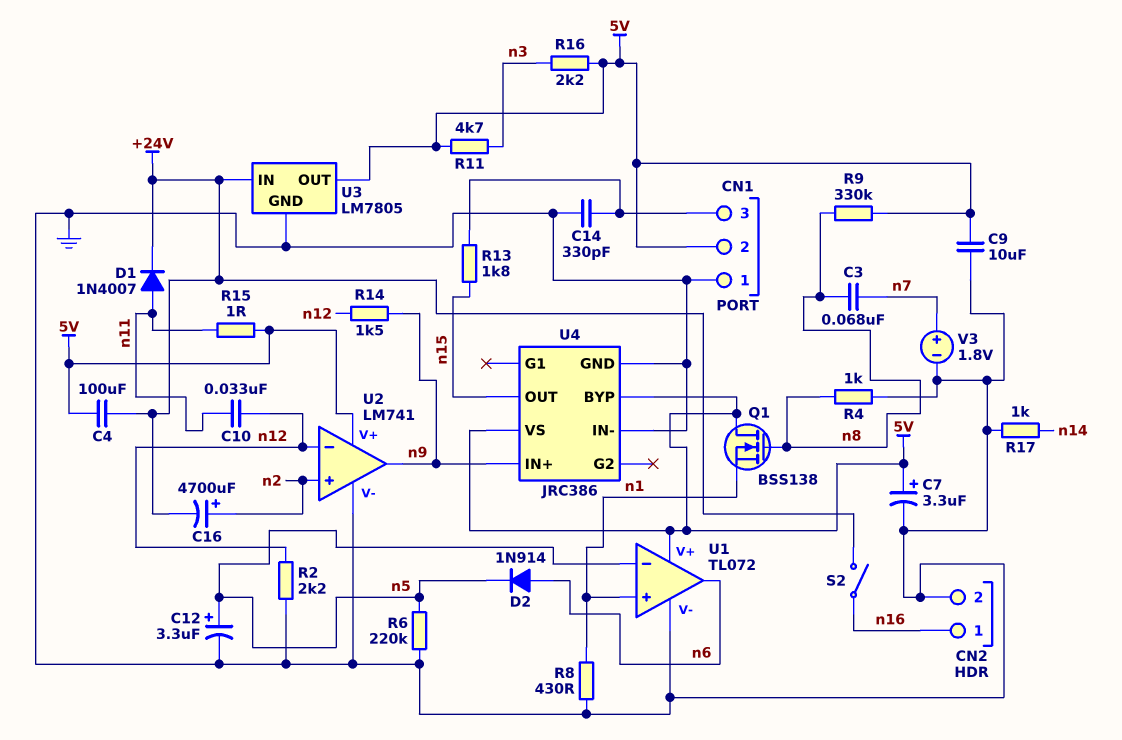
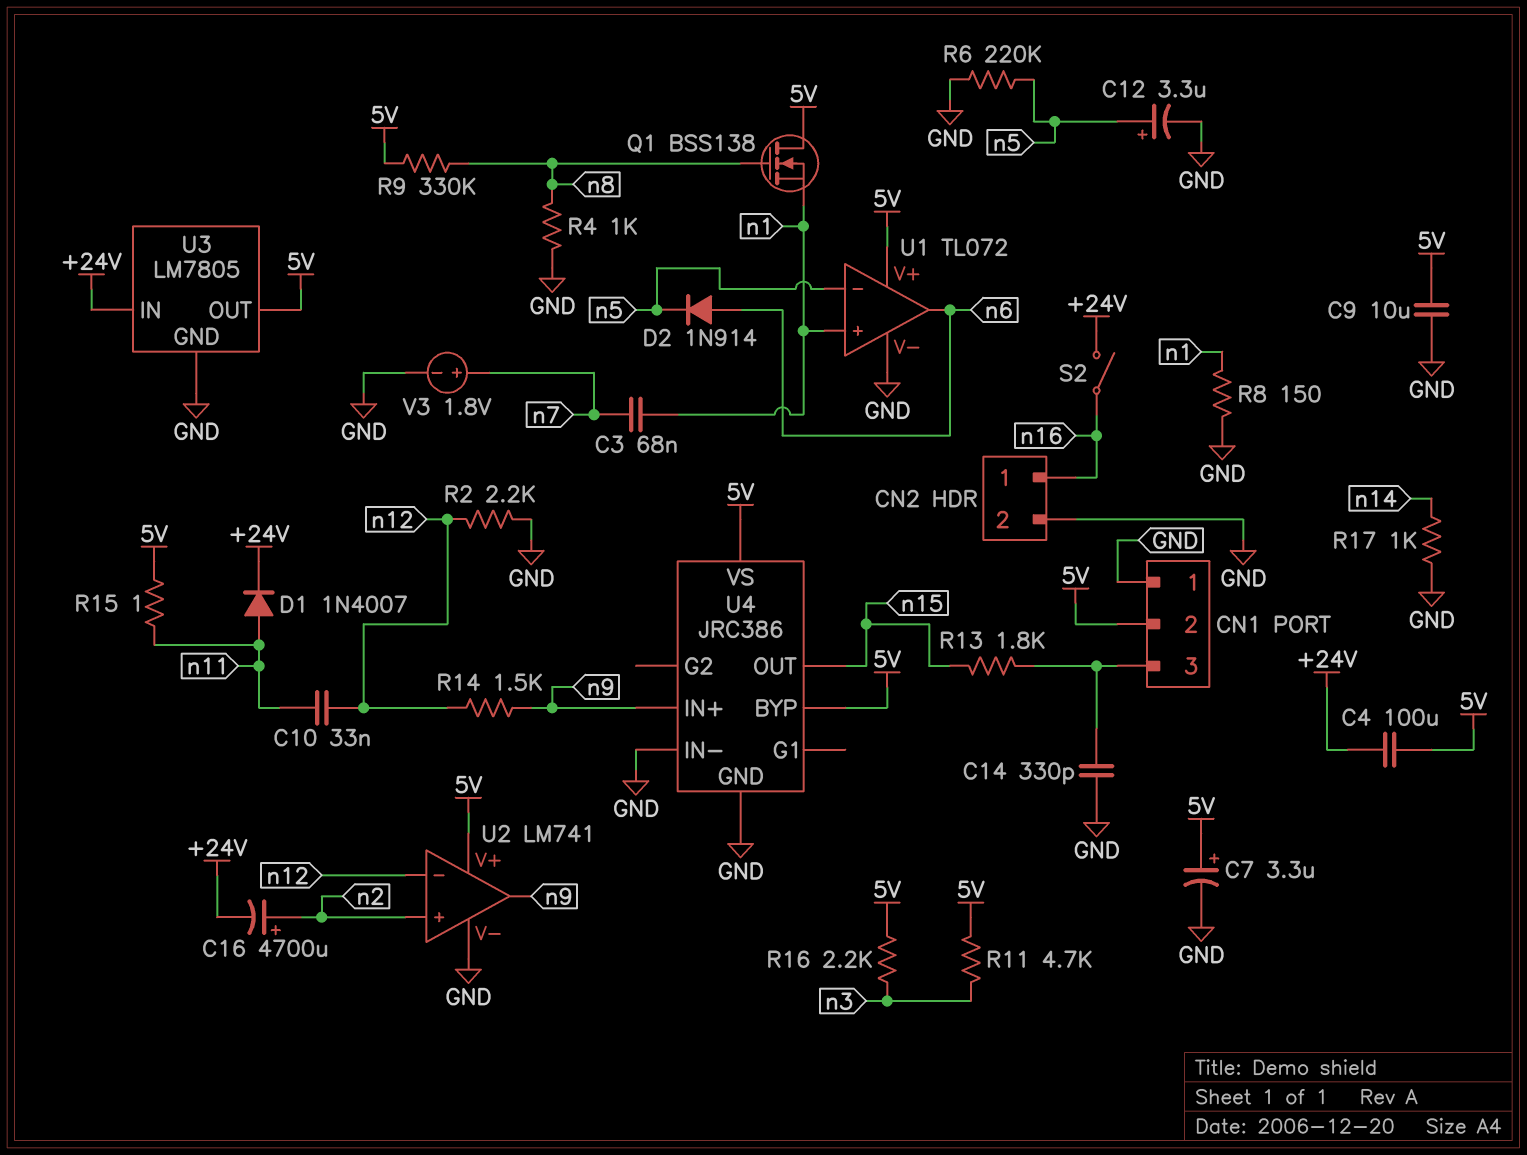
C3: 68nF (n7, n8) -> 68nF (n1, n7)
R8: 430 (GND, n1) -> 150 (GND, n1)

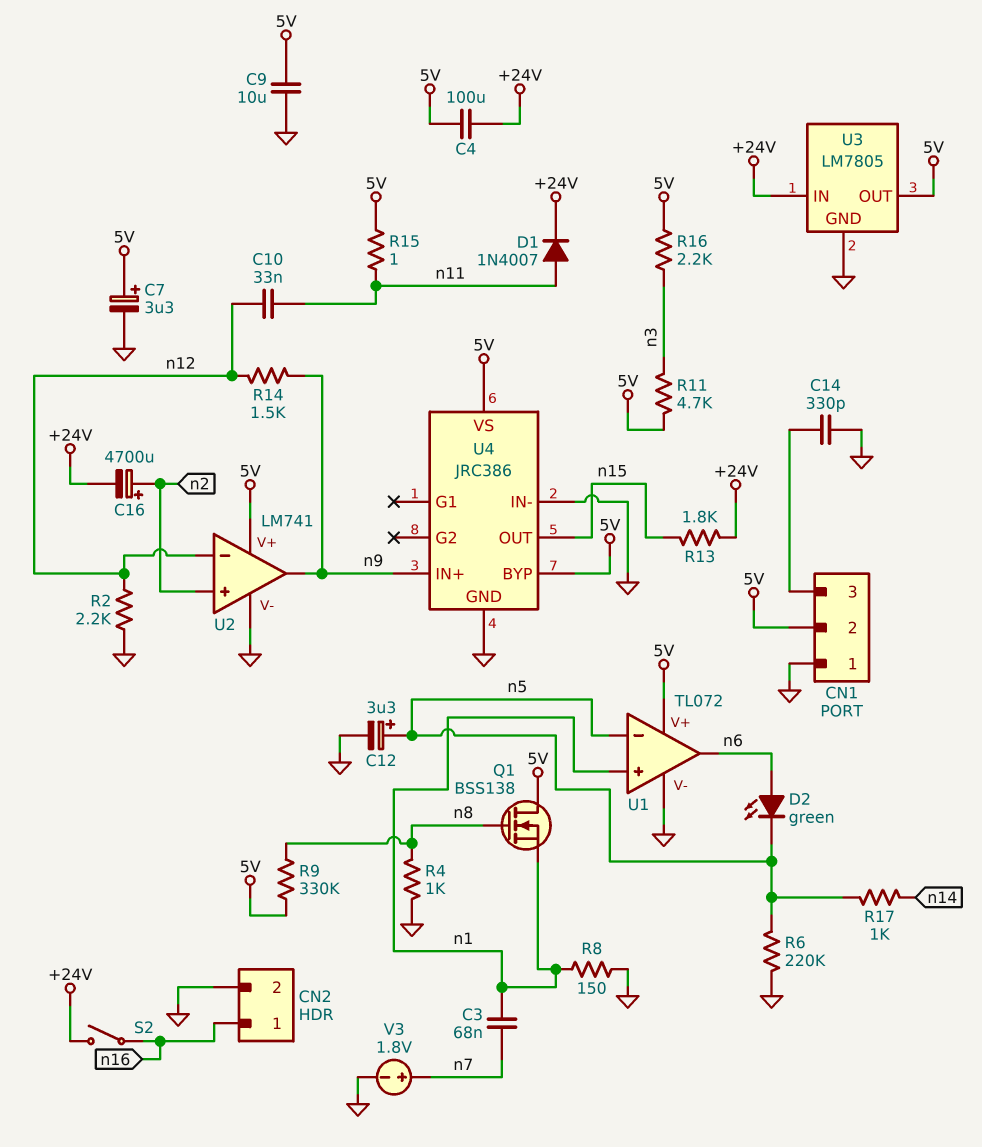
D2: diode 1N914 (A n6, K n5) -> LED green (A n6, K n5)
R13: 1.8k (CN1/3, n15) -> 1.8k (+24V, n15)
R17: 1k (GND, n14) -> 1k (n5, n14)

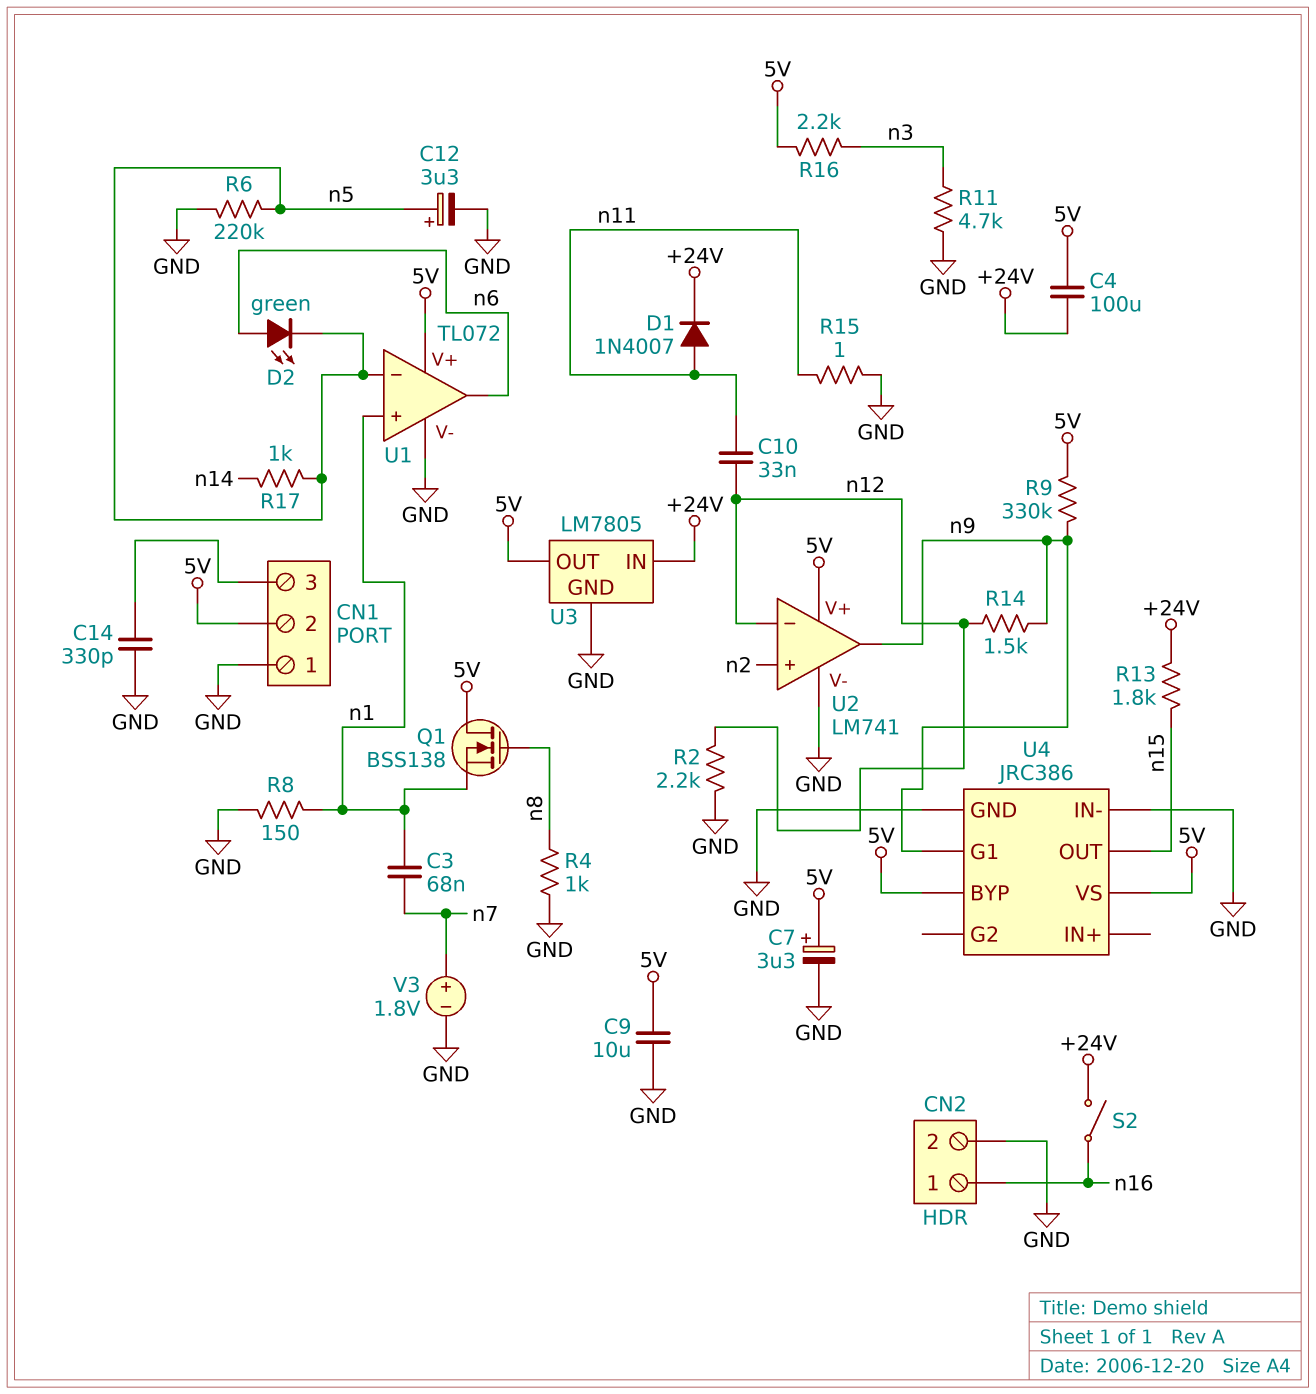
C16: 4700uF (plus n2, minus +24V) -> none
R9: 330k (5V, n8) -> 330k (5V, n9)
R11: 4.7k (5V, n3) -> 4.7k (GND, n3)
R15: 1 (5V, n11) -> 1 (GND, n11)
U4 pin G1: none -> n9
U4 pin IN+: n9 -> none

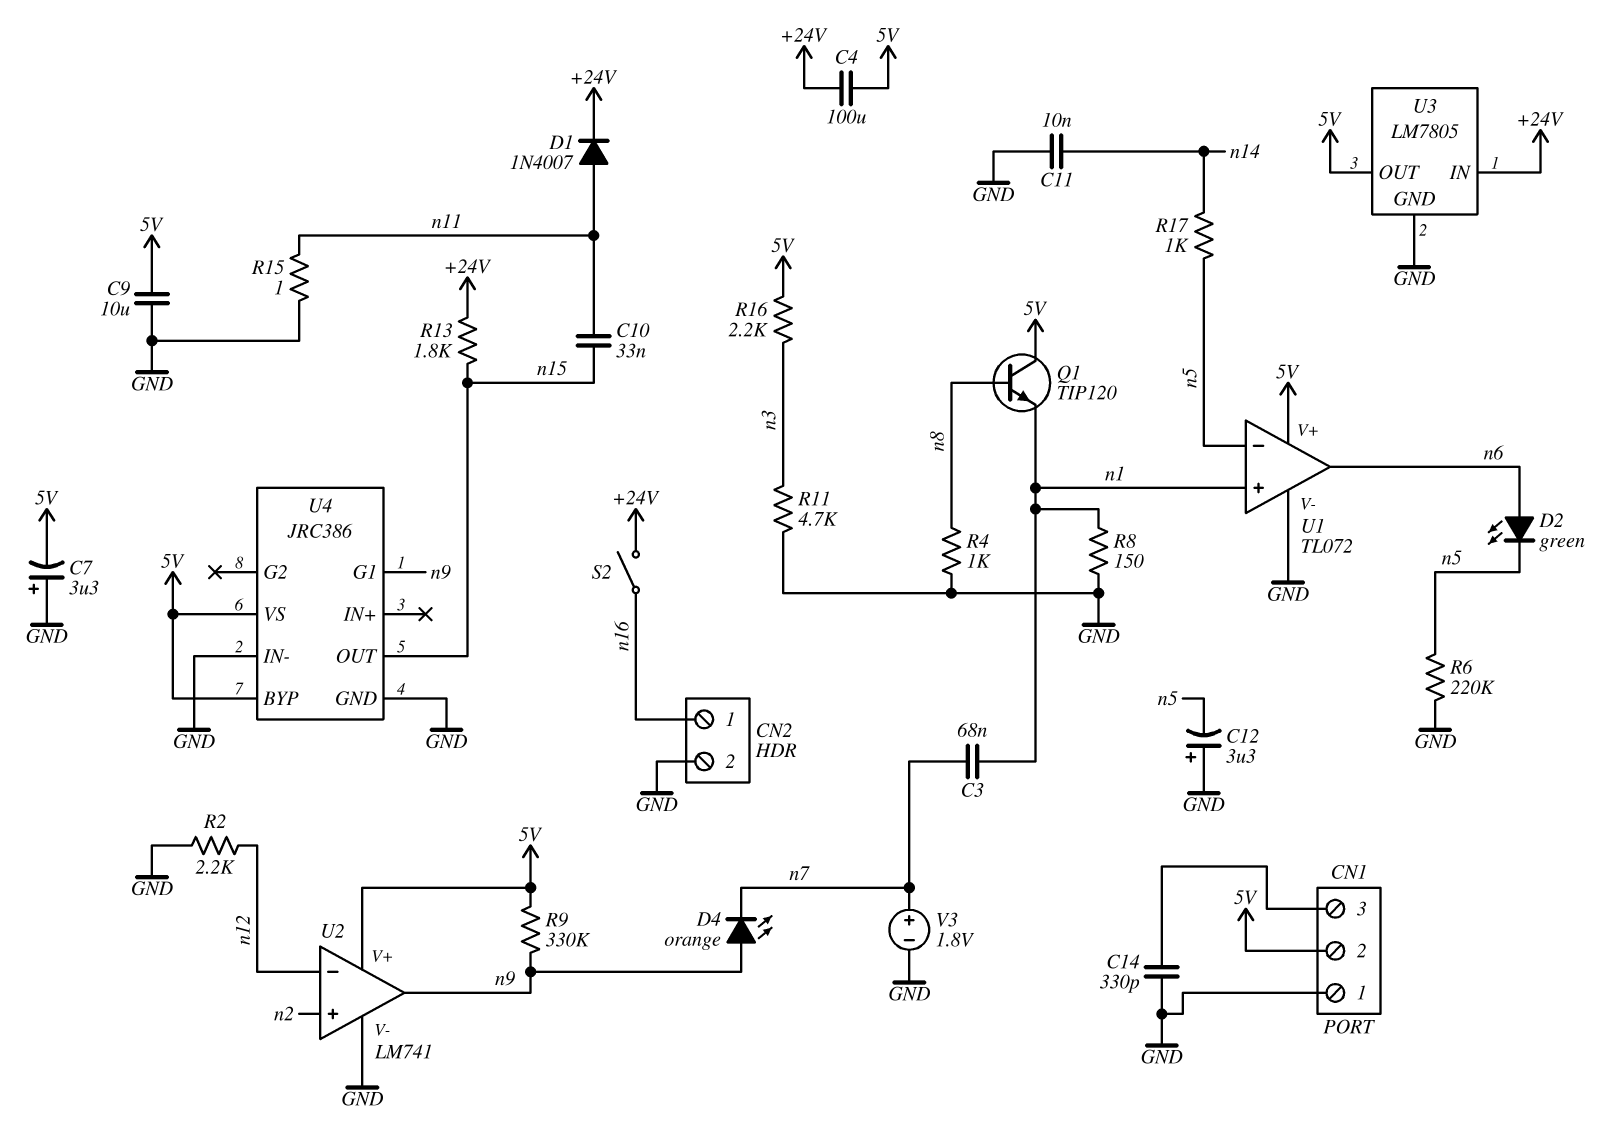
C7: 3.3uF (plus 5V, minus GND) -> 3.3uF (plus GND, minus 5V)
C10: 33nF (n11, n12) -> 33nF (n11, n15)
C11: none -> 10nF (GND, n14)
C12: 3.3uF (plus n5, minus GND) -> 3.3uF (plus GND, minus n5)
D4: none -> LED orange (A n9, K n7)
Q1: NMOS BSS138 (G n8, D 5V, S n1) -> NPN TIP120 (B n8, C 5V, E n1)
R14: 1.5k (n9, n12) -> none

